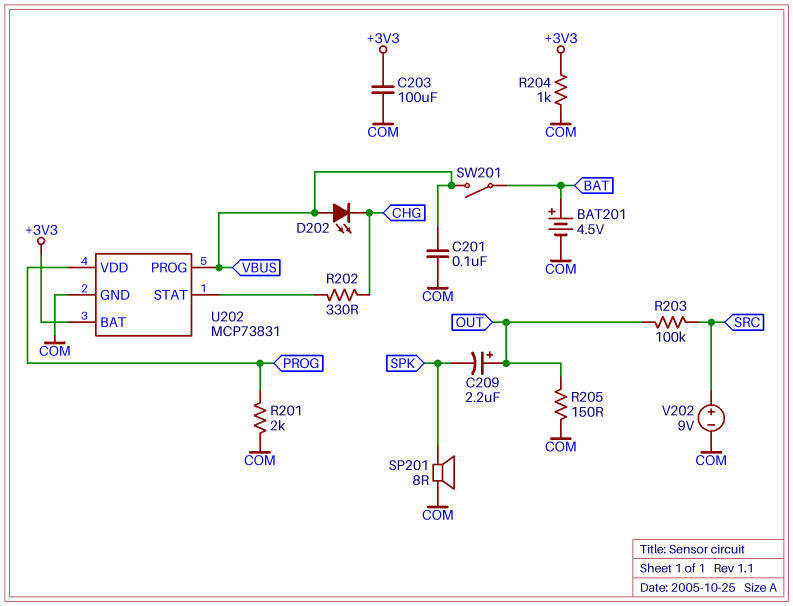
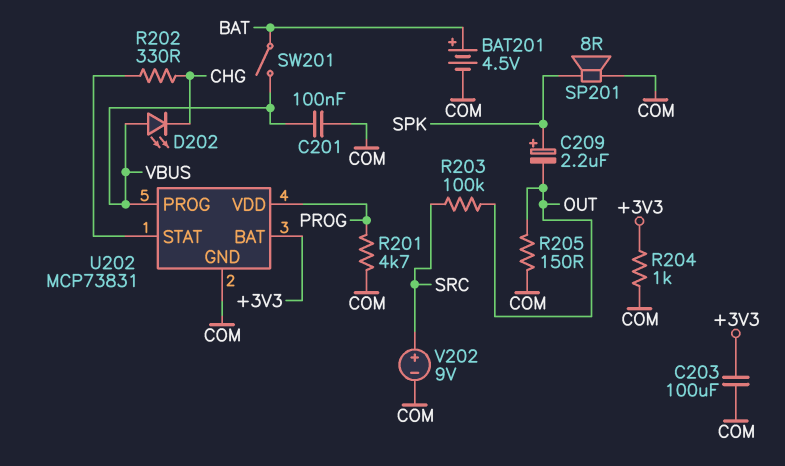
C209: 2.2uF (plus OUT, minus SPK) -> 2.2uF (plus SPK, minus OUT)
R201: 2k (COM, PROG) -> 4.7k (COM, PROG)

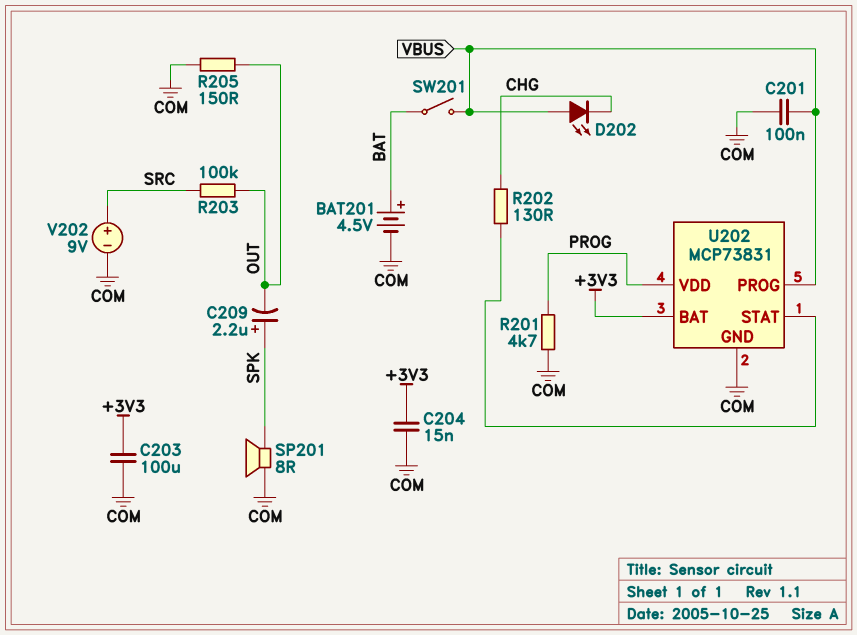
C204: none -> 15nF (+3V3, COM)
R202: 330 (CHG, U202/STAT) -> 130 (CHG, U202/STAT)
R204: 1k (+3V3, COM) -> none

